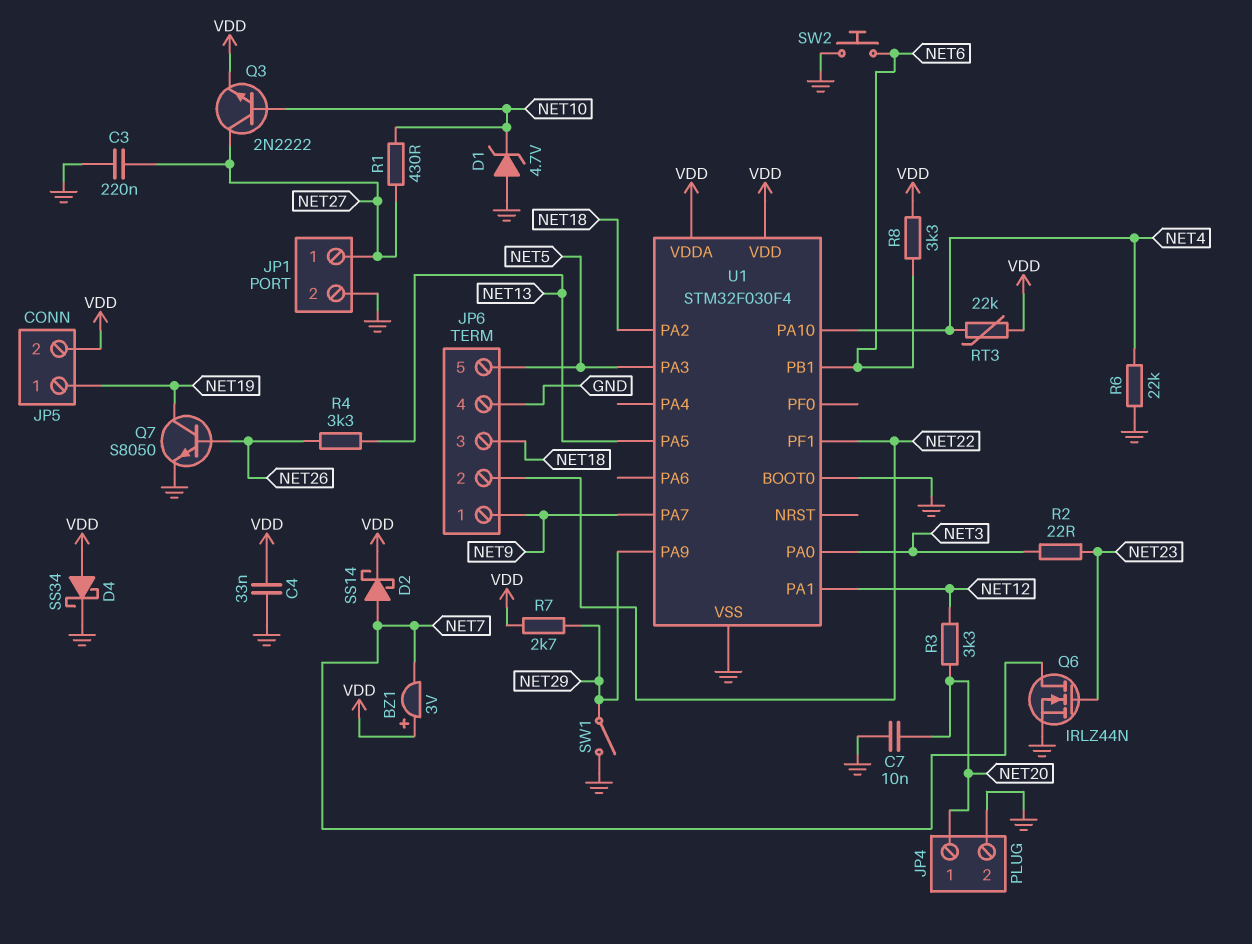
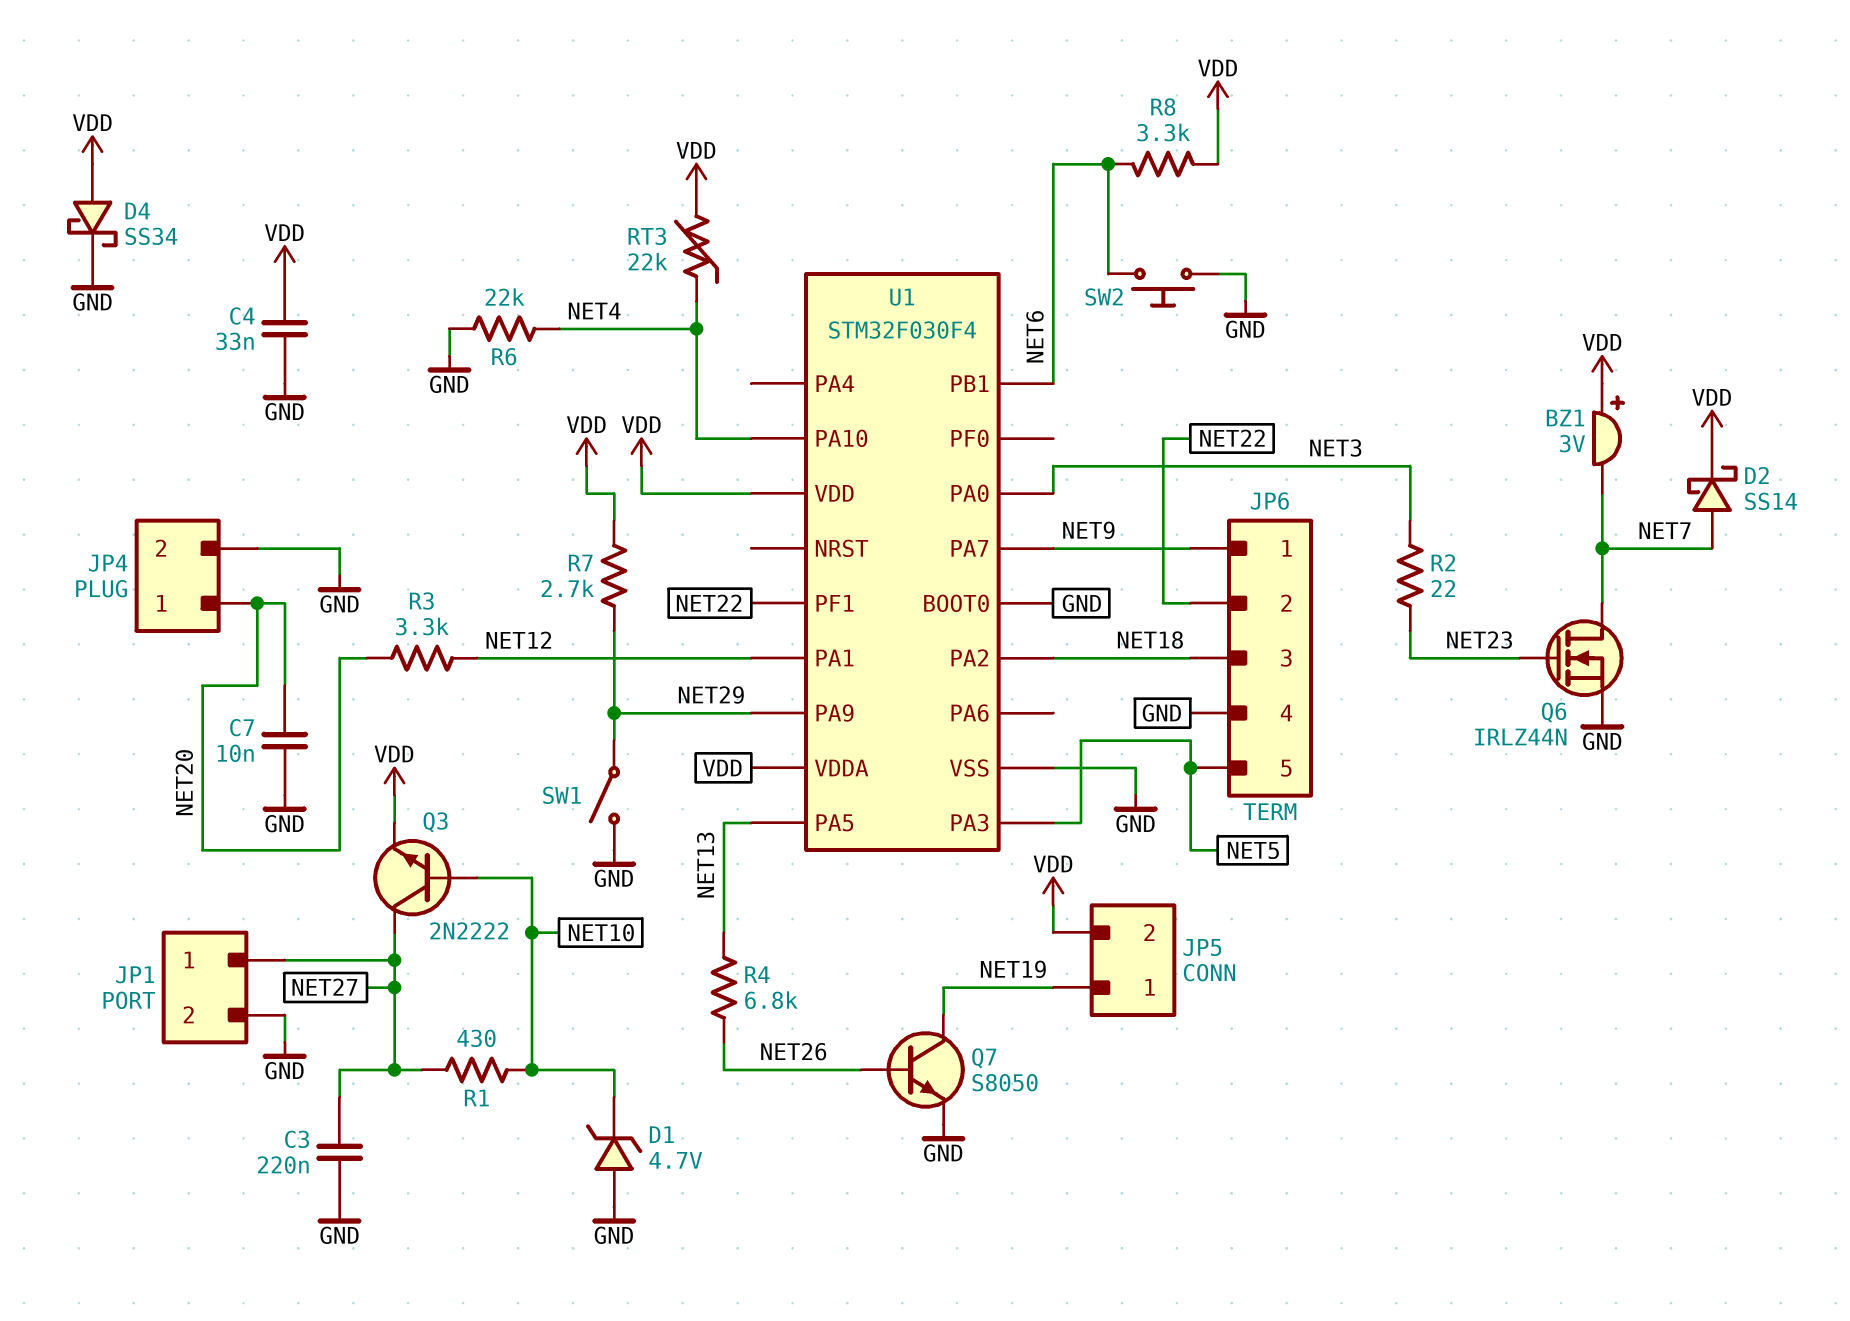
R4: 3.3k (NET13, NET26) -> 6.8k (NET13, NET26)

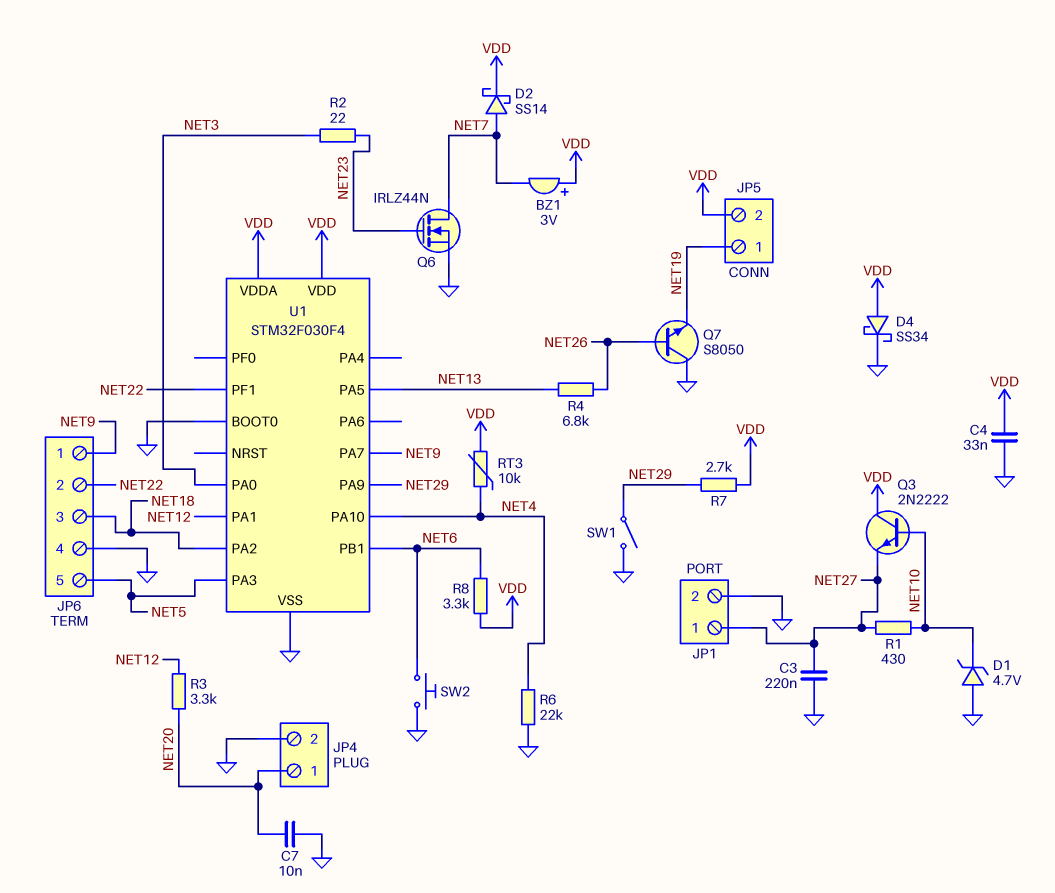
Q3: NPN 2N2222 (B NET10, C NET27, E VDD) -> NPN 2N2222 (B NET10, C VDD, E NET27)
Q7: NPN S8050 (B NET26, C NET19, E GND) -> NPN S8050 (B NET26, C GND, E NET19)
RT3: 22k (NET4, VDD) -> 10k (NET4, VDD)

